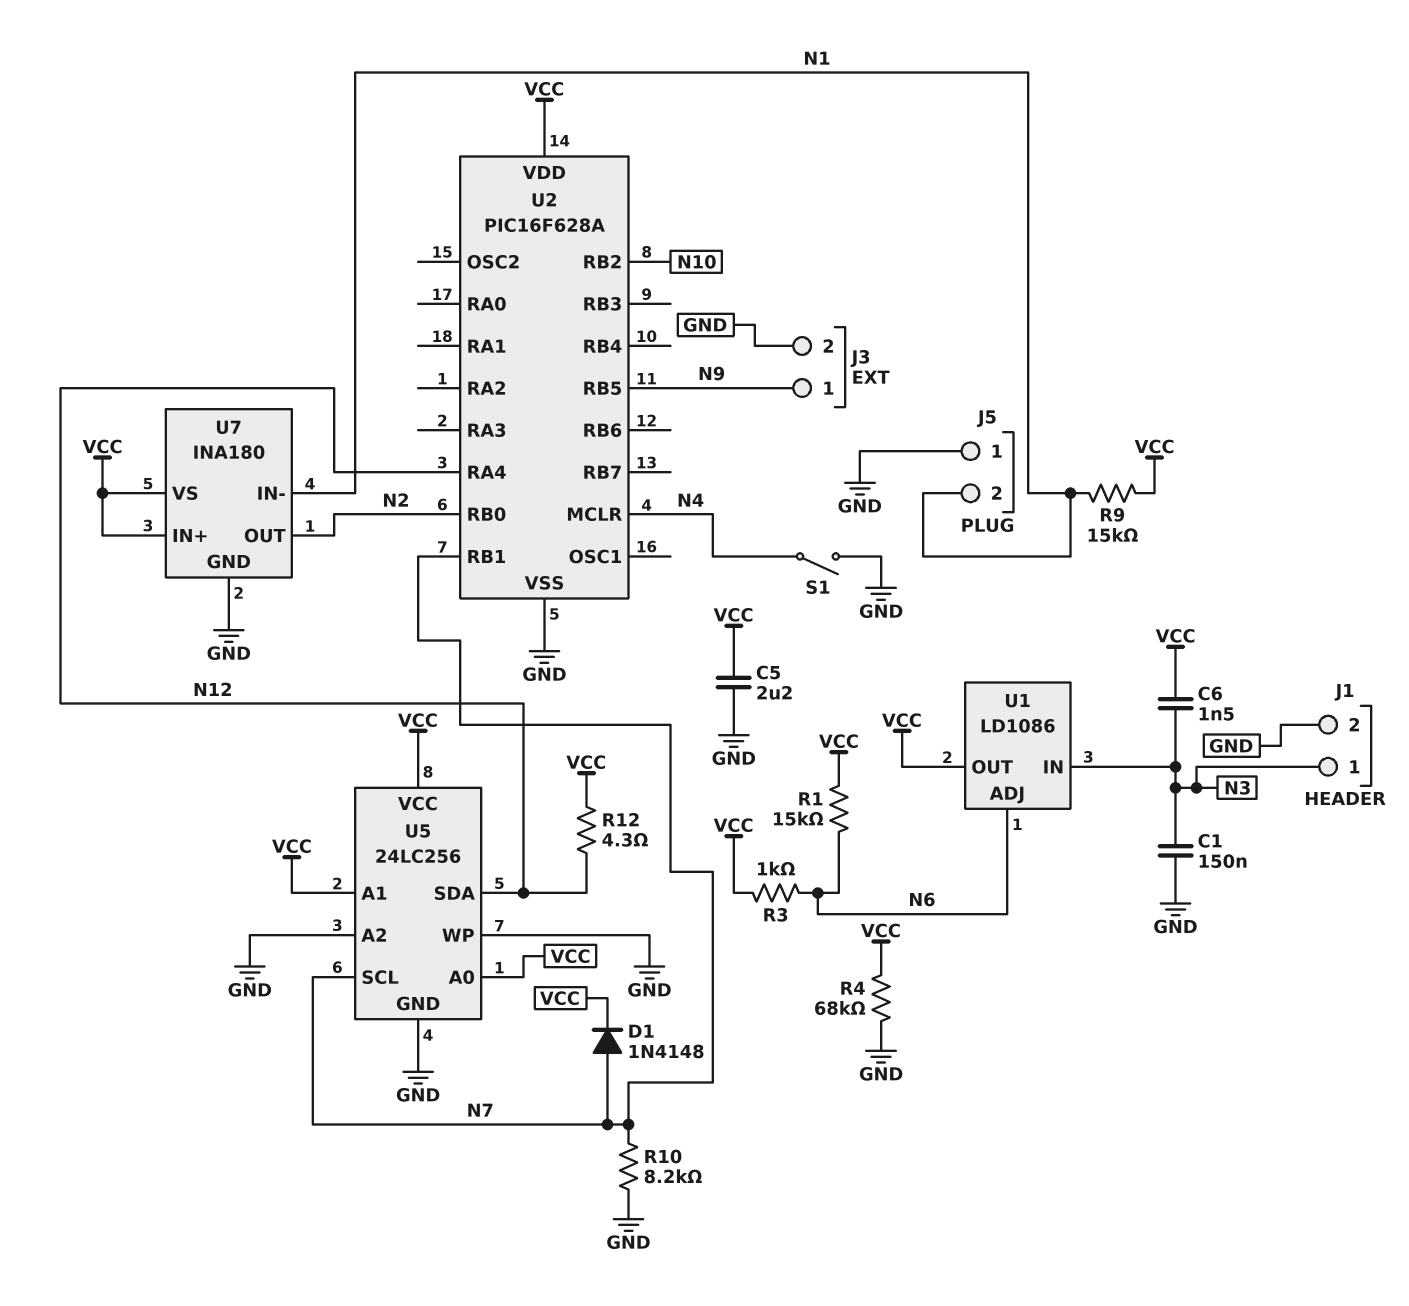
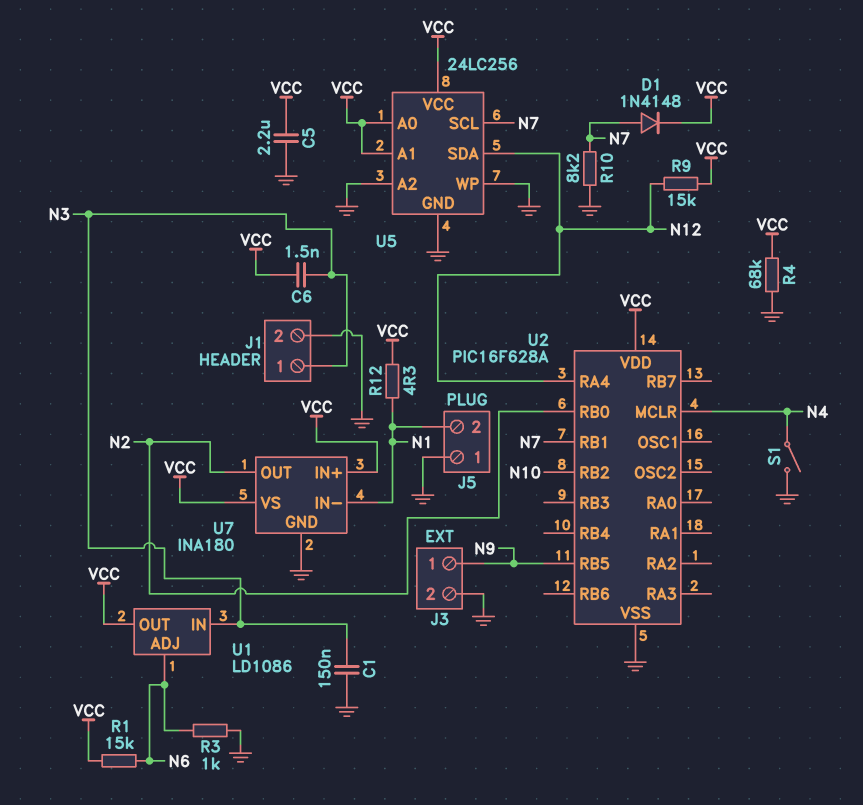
R3: 1k (N6, VCC) -> 1k (GND, N6)
R9: 15k (N1, VCC) -> 15k (N12, VCC)
R12: 4.3 (N12, VCC) -> 4.3 (N1, VCC)

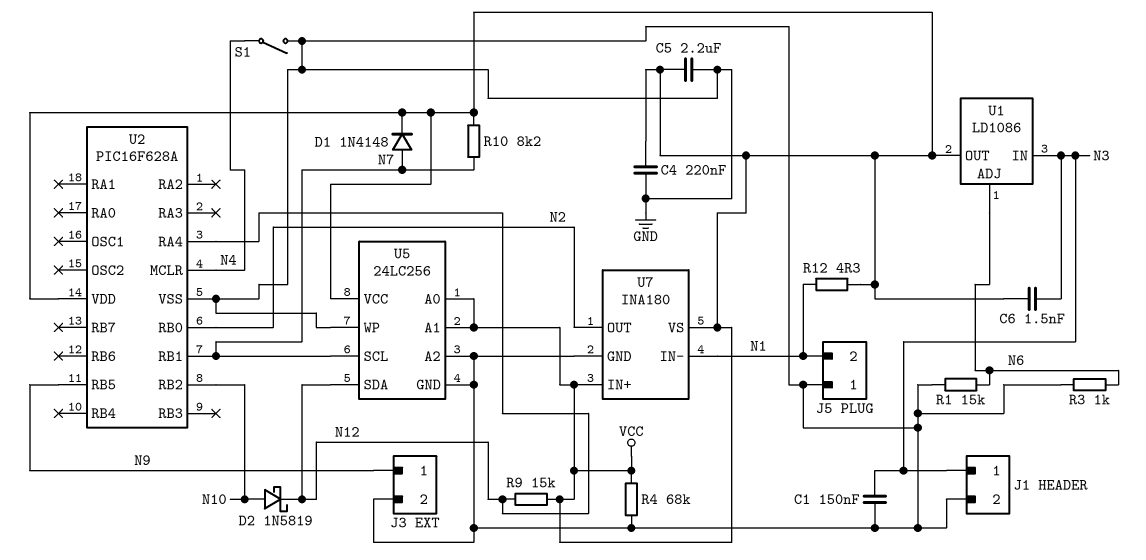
C4: none -> 220nF (GND, VCC)
D2: none -> schottky 1N5819 (A N10, K N12)
R1: 15k (N6, VCC) -> 15k (GND, N6)
R10: 8.2k (GND, N7) -> 8.2k (N7, VCC)

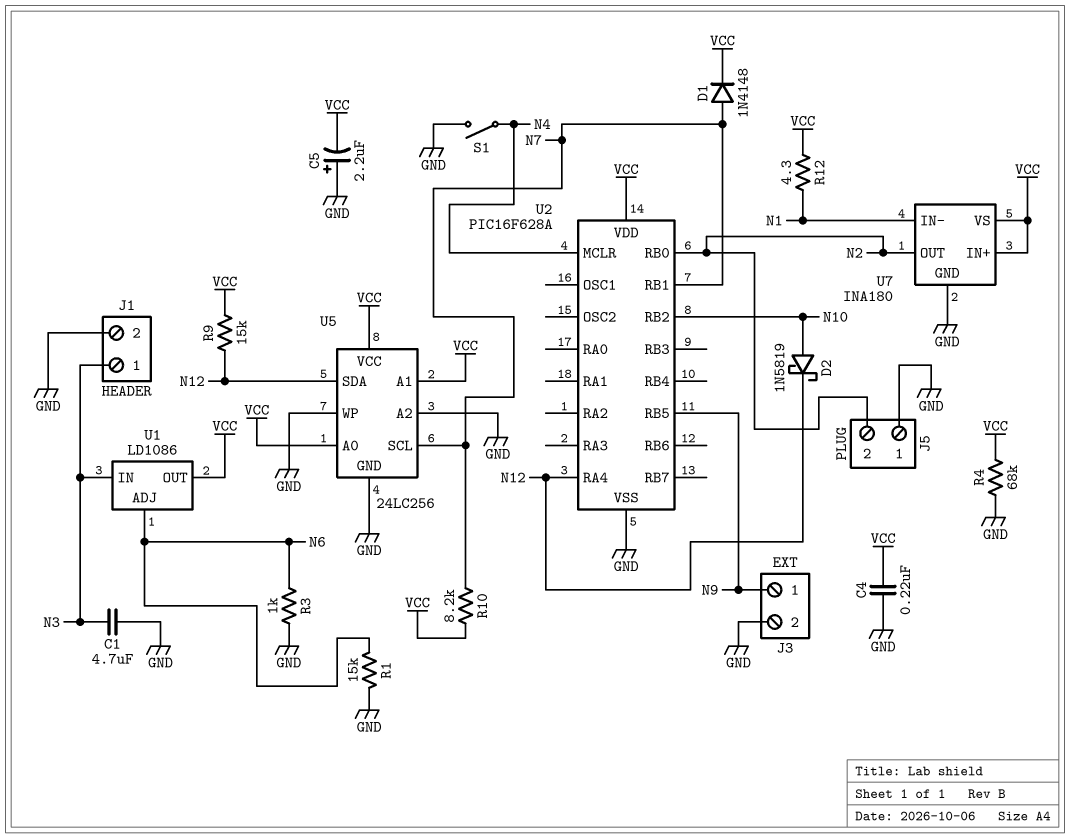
C1: 150nF (GND, N3) -> 4.7uF (GND, N3)
C5: 2.2uF (GND, VCC) -> 2.2uF (plus GND, minus VCC)
C6: 1.5nF (N3, VCC) -> none
J5 pin 2: N1 -> N2

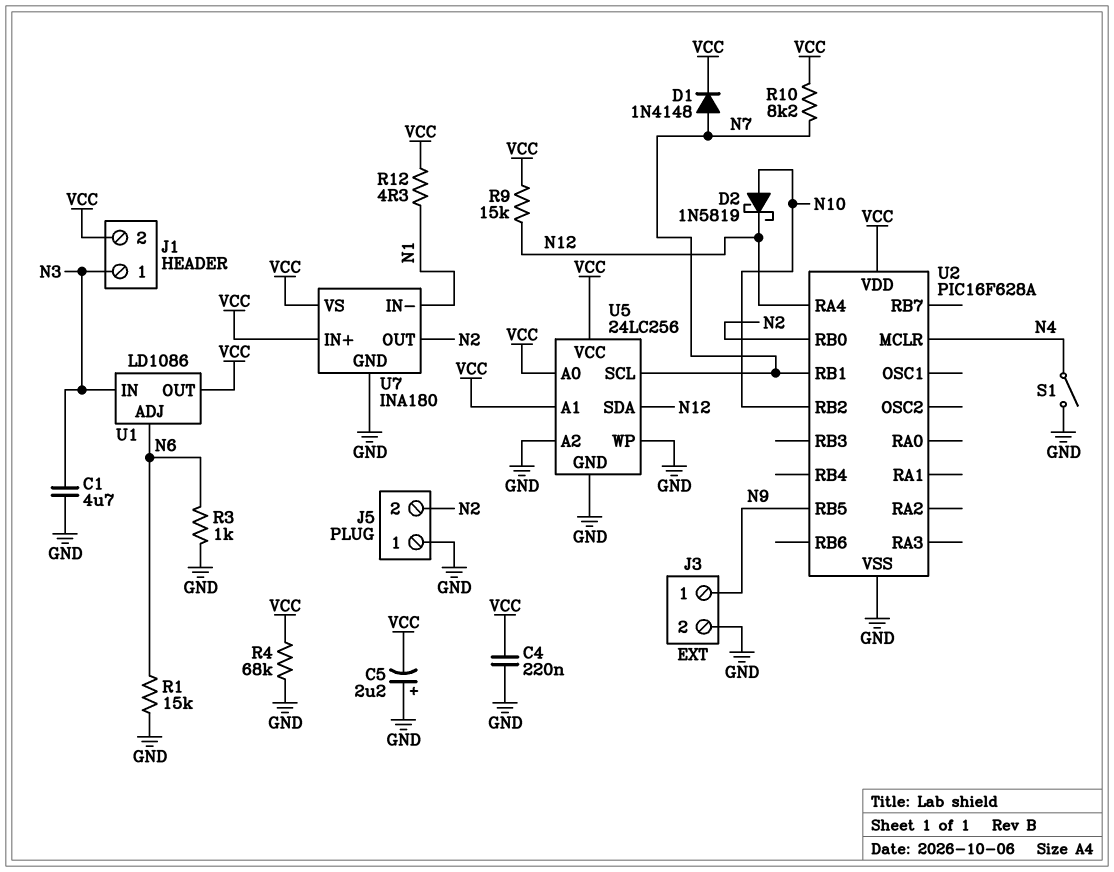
J1 pin 2: GND -> VCC

